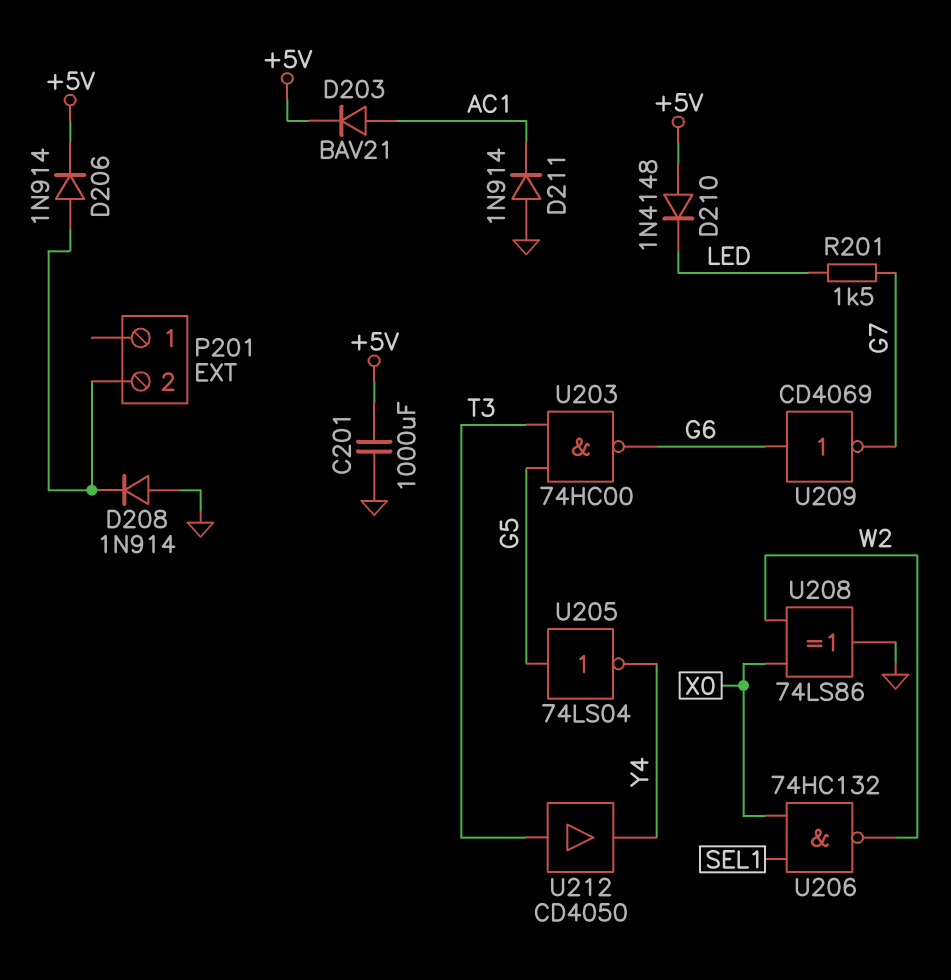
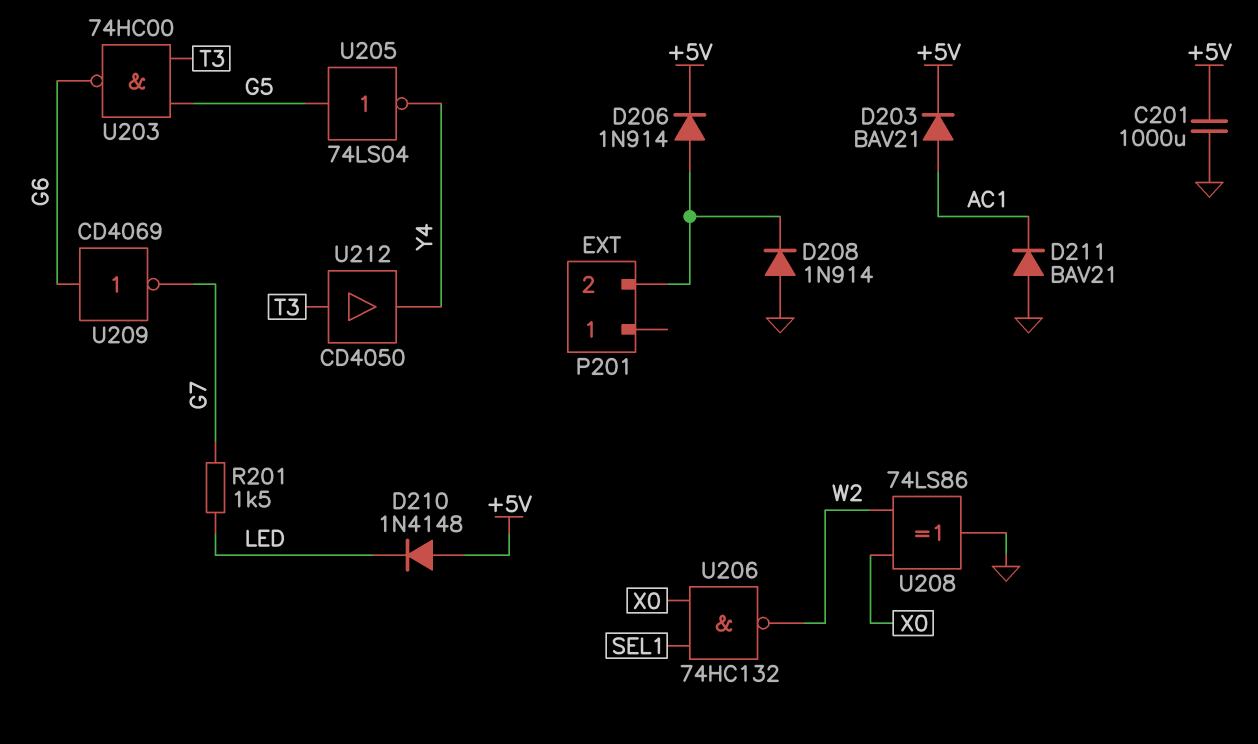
D211: diode 1N914 (A GND, K AC1) -> diode BAV21 (A GND, K AC1)

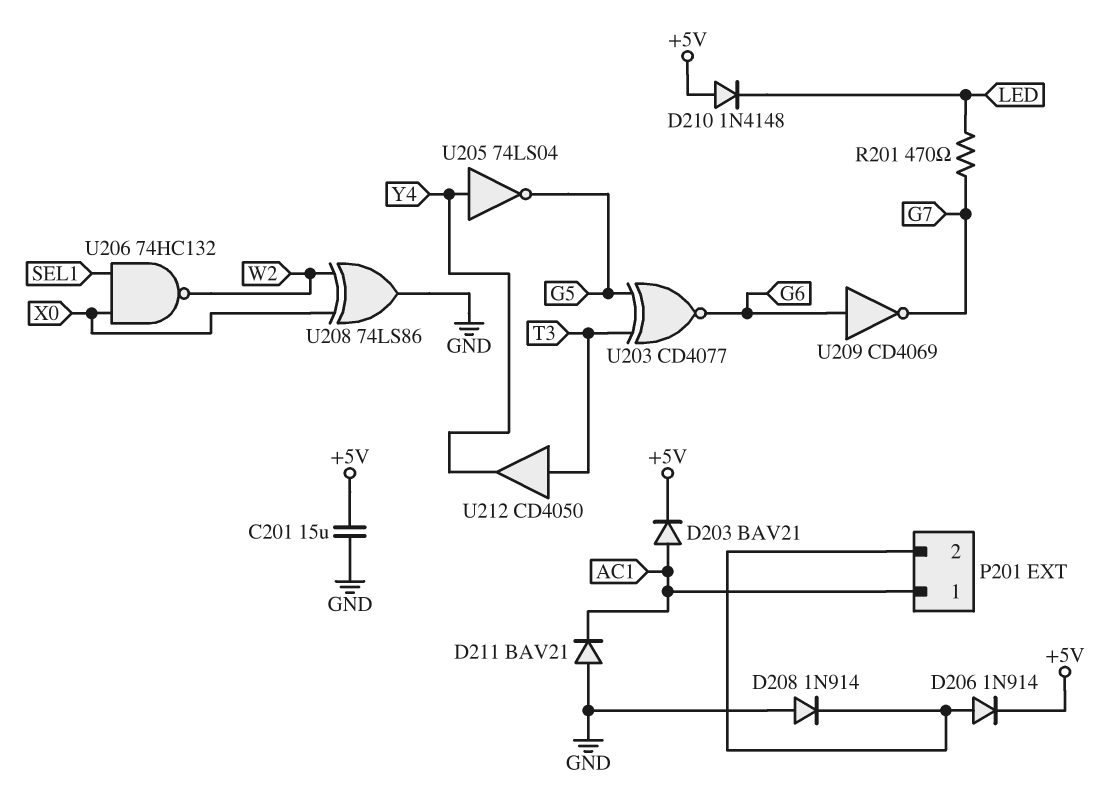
C201: 1000uF (+5V, GND) -> 15uF (+5V, GND)
P201 pin 1: none -> AC1
R201: 1.5k (G7, LED) -> 470 (G7, LED)
U203: NAND 74HC00 (in G5, in T3, out G6) -> XNOR CD4077 (in G5, in T3, out G6)
U205: NOT 74LS04 (in G5, out Y4) -> NOT 74LS04 (in Y4, out G5)

